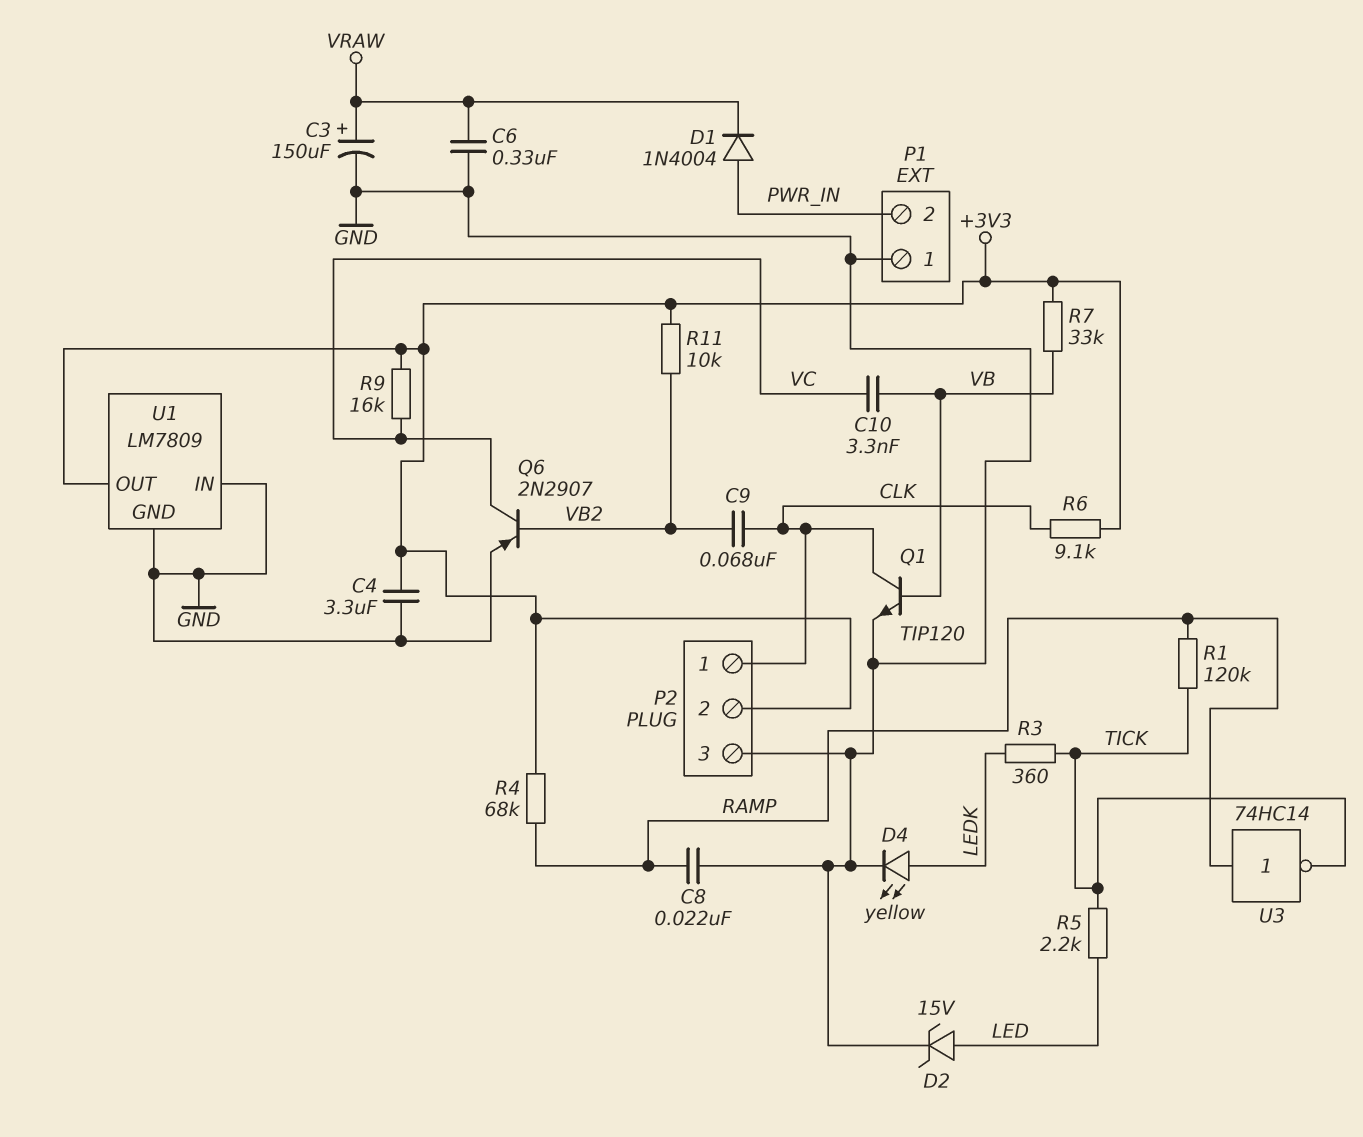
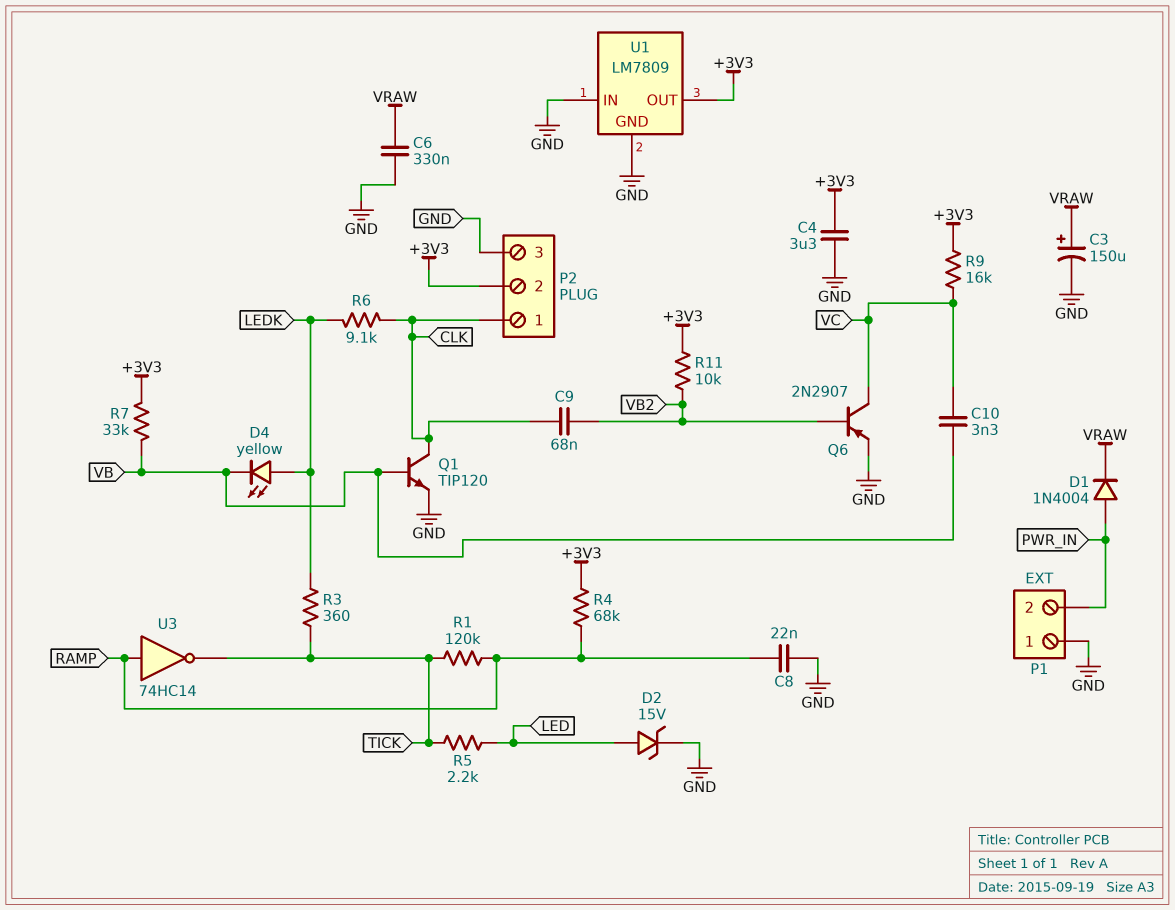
D4: LED yellow (A LEDK, K GND) -> LED yellow (A LEDK, K VB)
R6: 9.1k (+3V3, CLK) -> 9.1k (CLK, LEDK)

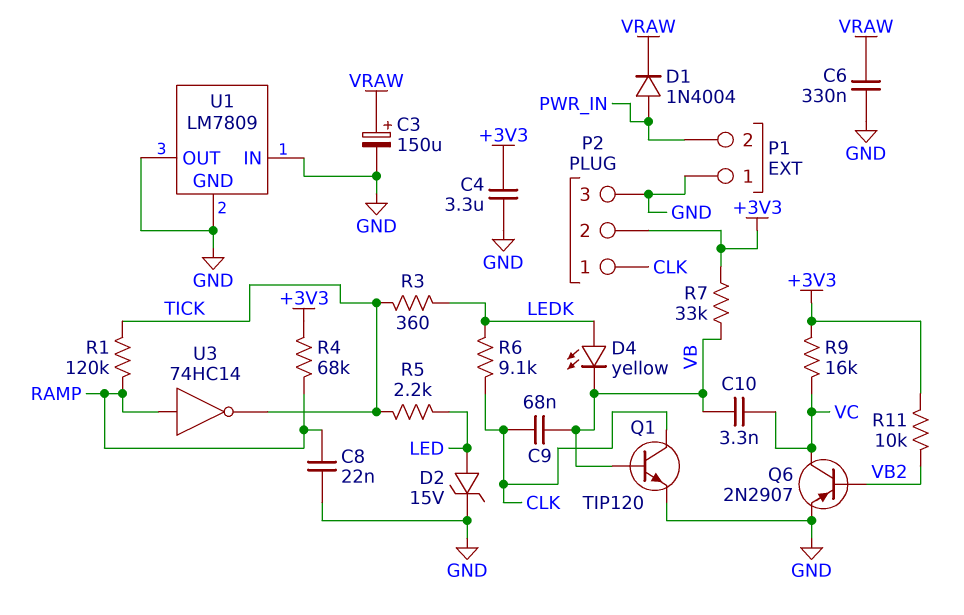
C9: 68nF (CLK, VB2) -> 68nF (CLK, VB)
U1 pin OUT: +3V3 -> GND

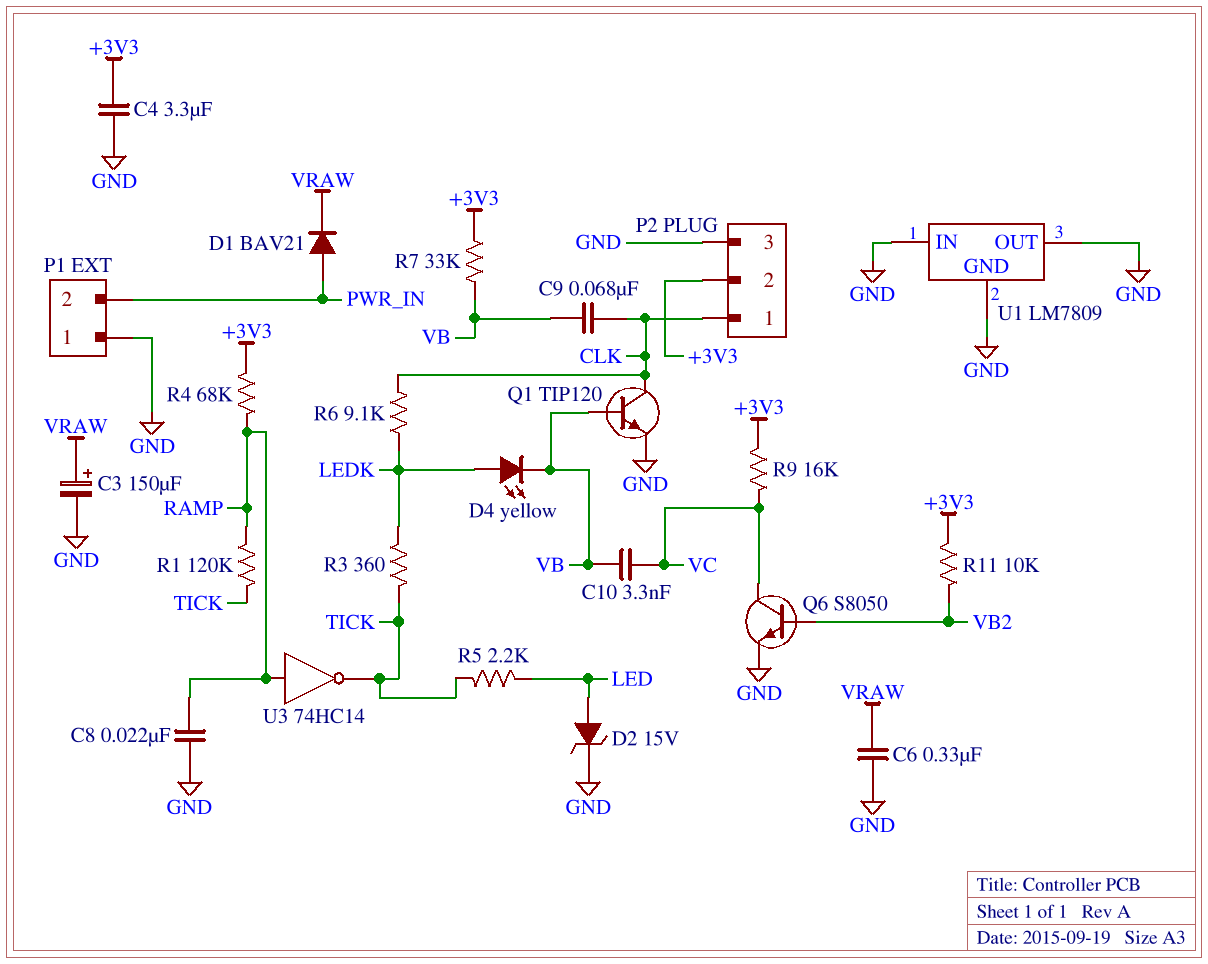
D1: diode 1N4004 (A PWR_IN, K VRAW) -> diode BAV21 (A PWR_IN, K VRAW)
Q6: PNP 2N2907 (B VB2, C VC, E GND) -> NPN S8050 (B VB2, C VC, E GND)

